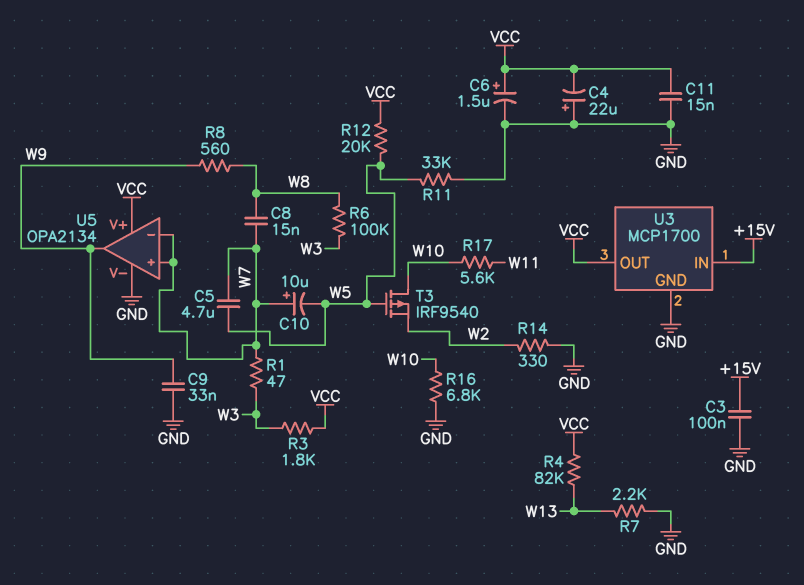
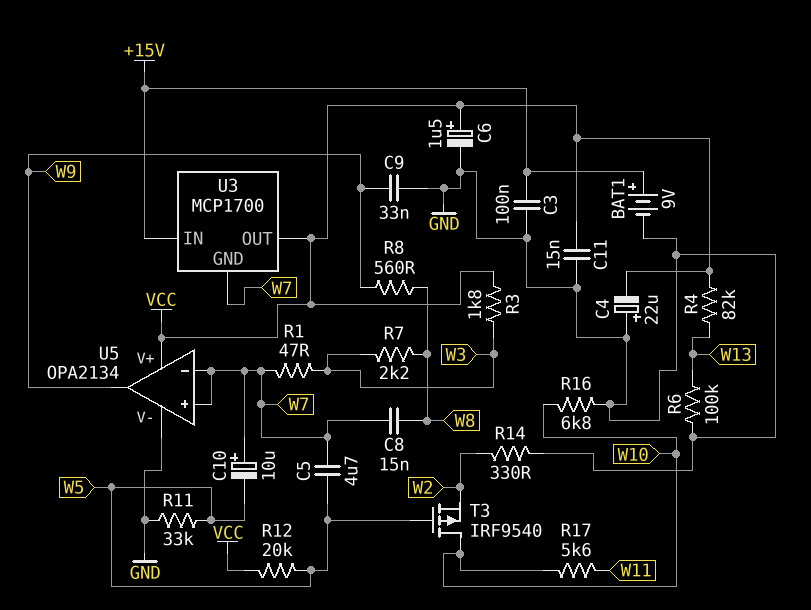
BAT1: none -> 9V (plus +15V, minus GND)
R6: 100k (W3, W8) -> 100k (GND, W13)
R7: 2.2k (GND, W13) -> 2.2k (W3, W8)
U3 pin GND: GND -> W7

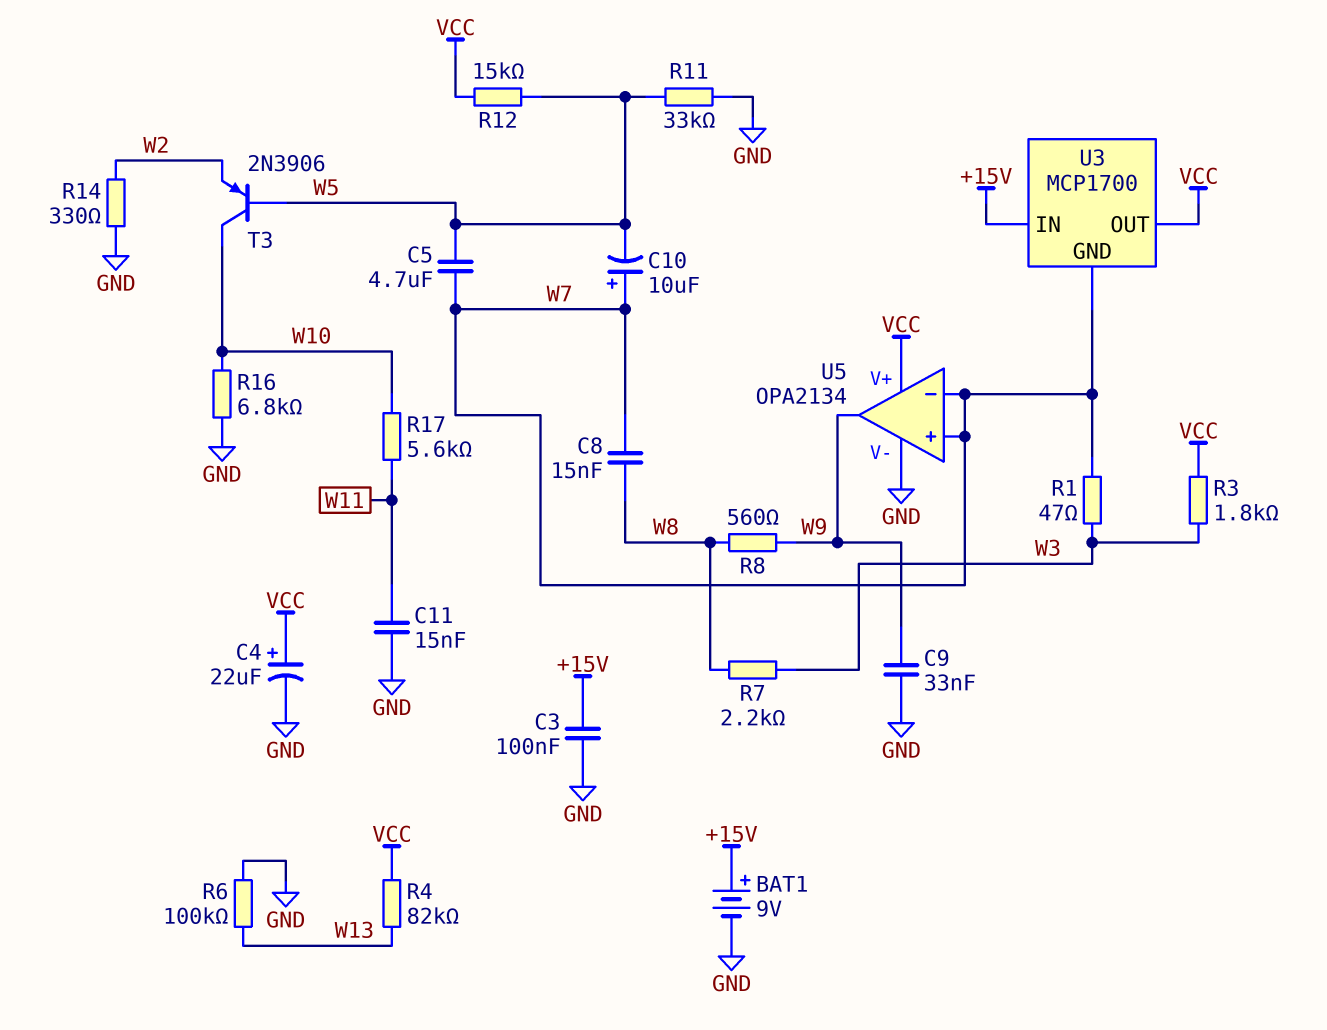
C4: 22uF (plus GND, minus VCC) -> 22uF (plus VCC, minus GND)
C6: 1.5uF (plus VCC, minus GND) -> none
C11: 15nF (GND, VCC) -> 15nF (GND, W11)
R12: 20k (VCC, W5) -> 15k (VCC, W5)
T3: PMOS IRF9540 (G W5, D W10, S W2) -> PNP 2N3906 (B W5, C W10, E W2)

